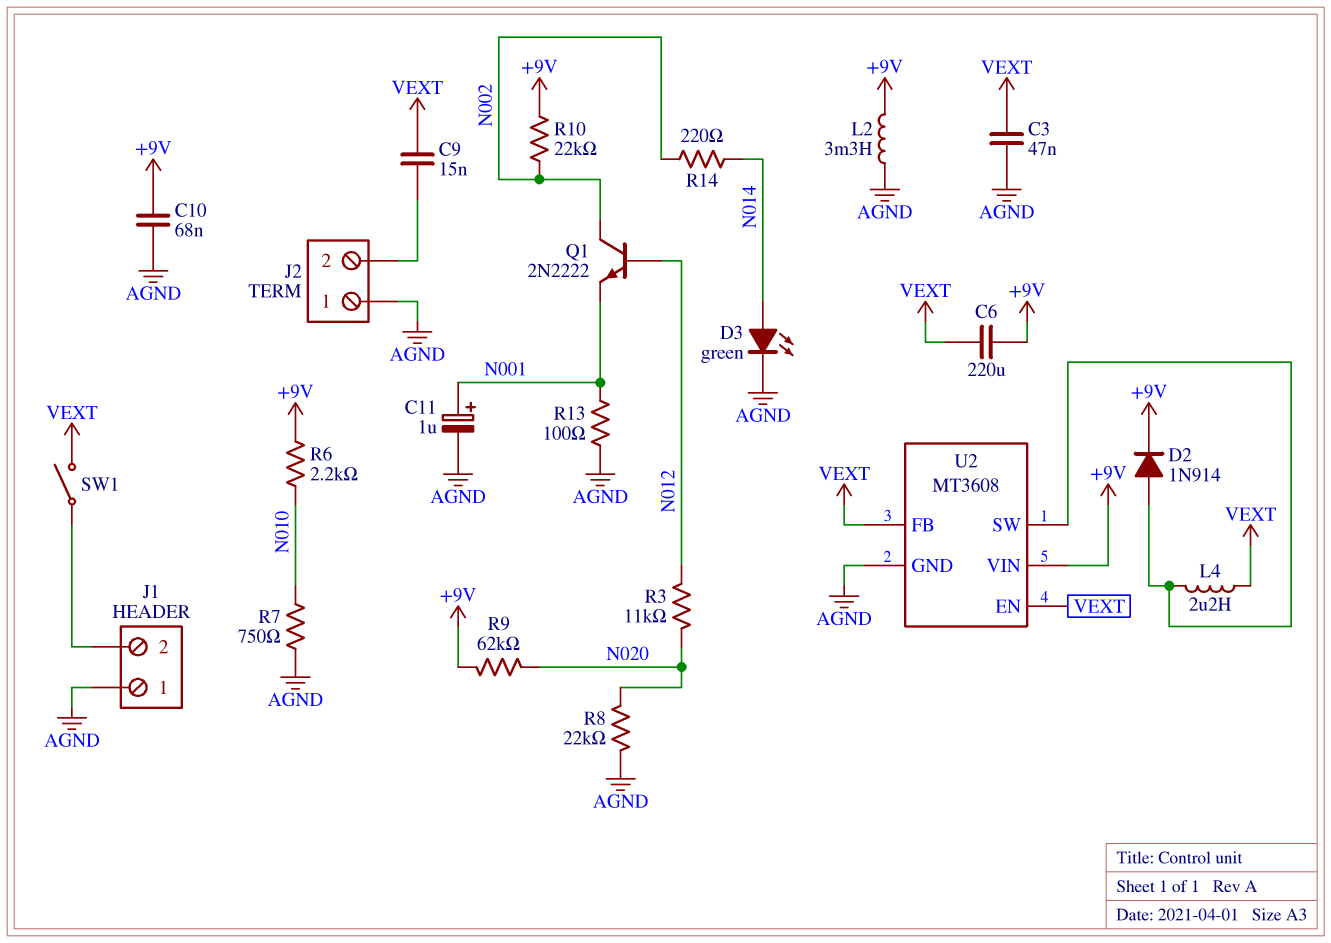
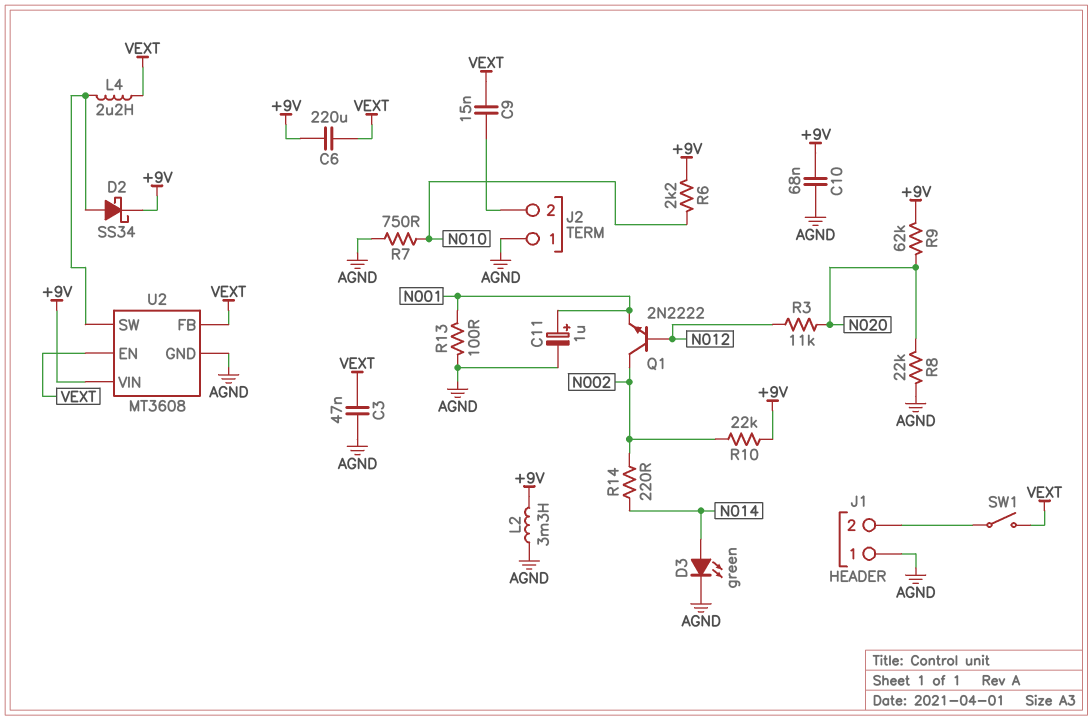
D2: diode 1N914 (A U2/SW, K +9V) -> schottky SS34 (A U2/SW, K +9V)

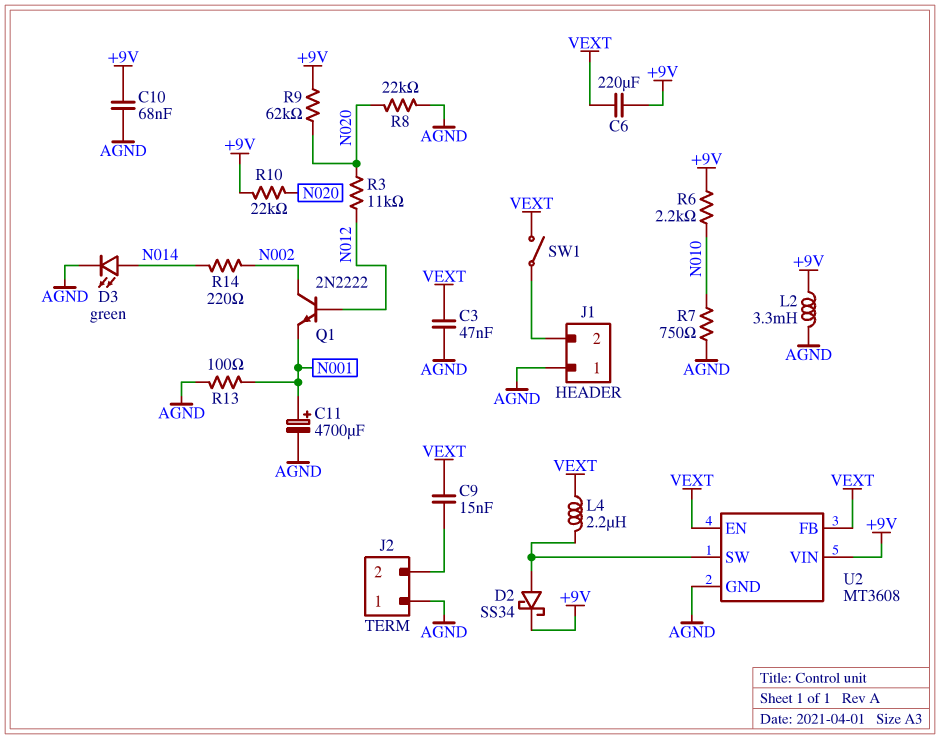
C11: 1uF (plus N001, minus AGND) -> 4700uF (plus N001, minus AGND)
R10: 22k (+9V, N002) -> 22k (+9V, N020)

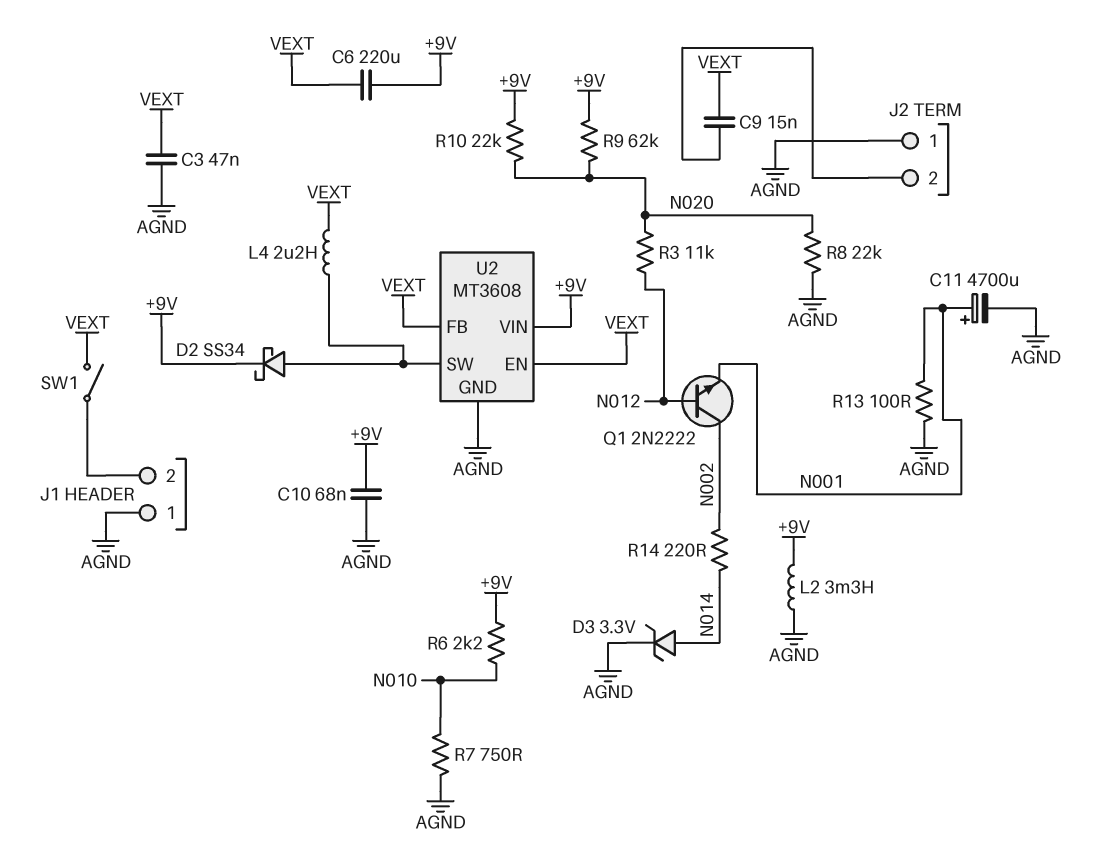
D3: LED green (A N014, K AGND) -> zener 3.3V (A N014, K AGND)

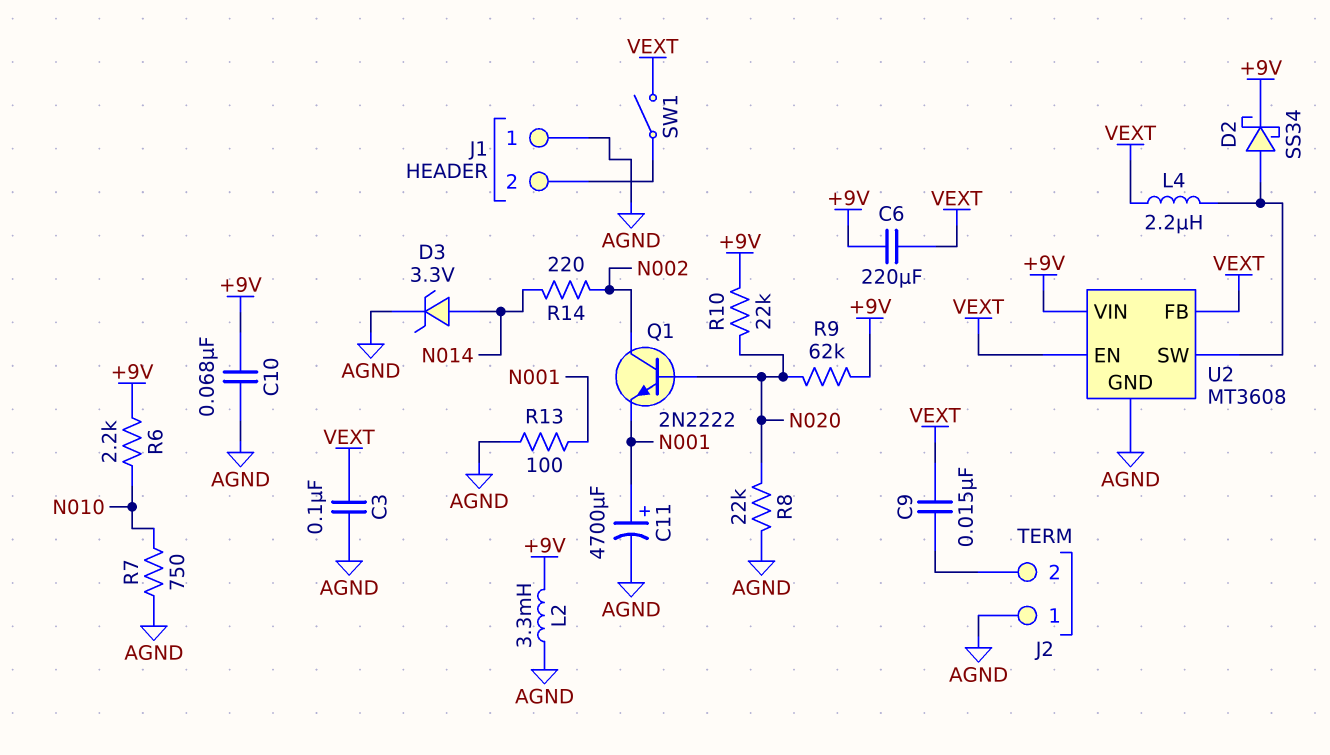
C3: 47nF (AGND, VEXT) -> 100nF (AGND, VEXT)
Q1: NPN 2N2222 (B N012, C N002, E N001) -> NPN 2N2222 (B N020, C N002, E N001)
R3: 11k (N012, N020) -> none

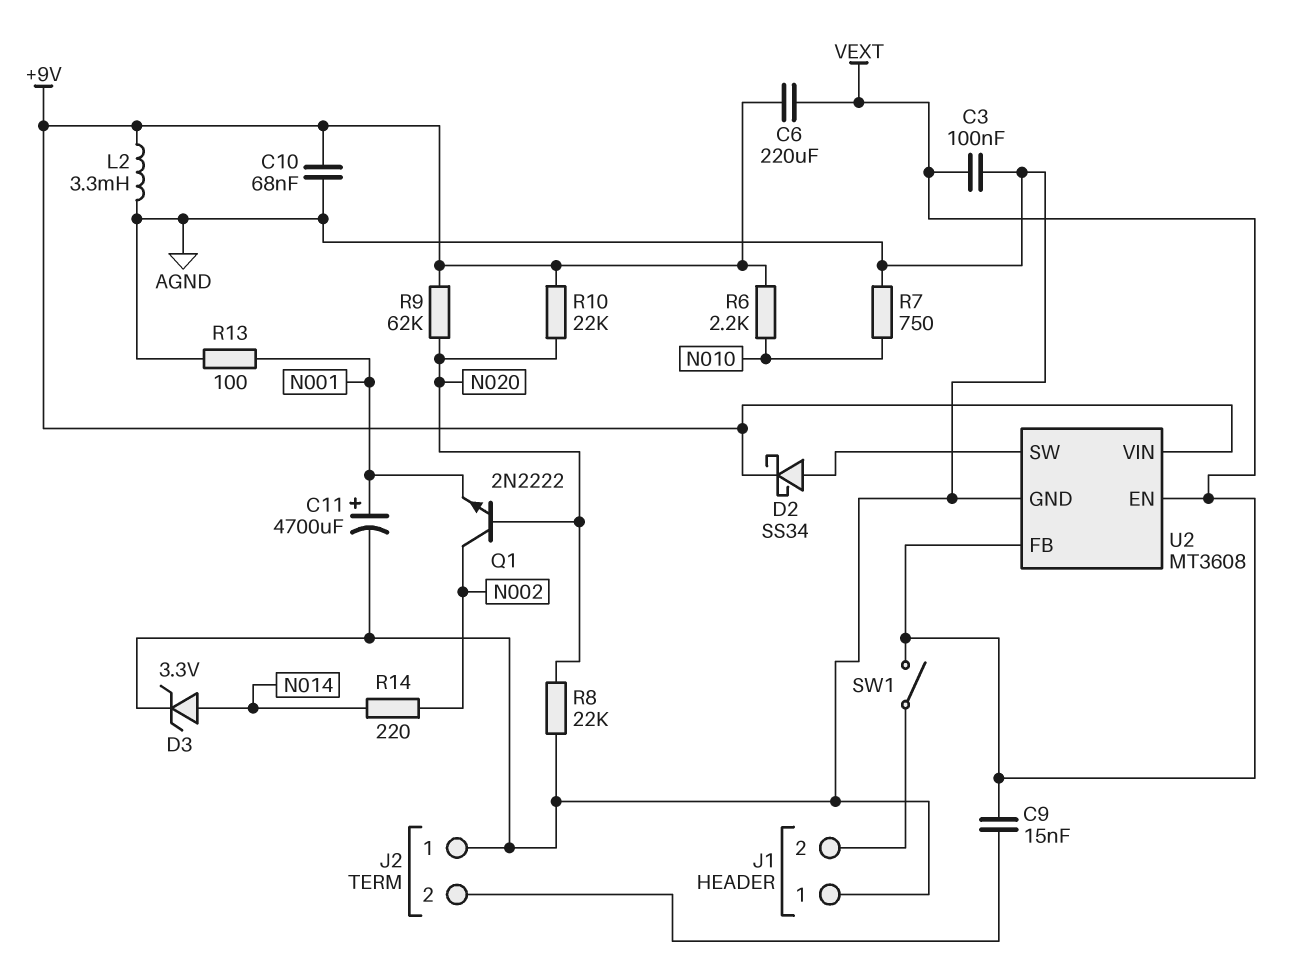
L4: 2.2uH (U2/SW, VEXT) -> none

